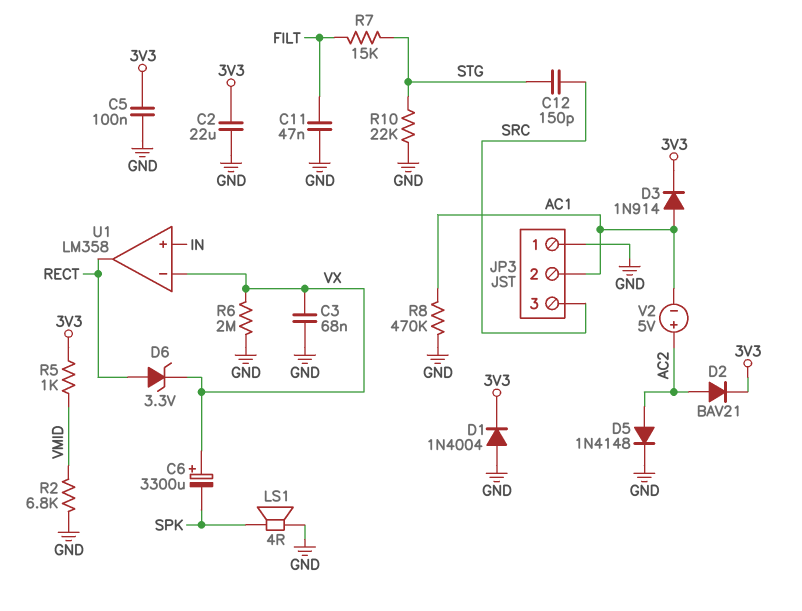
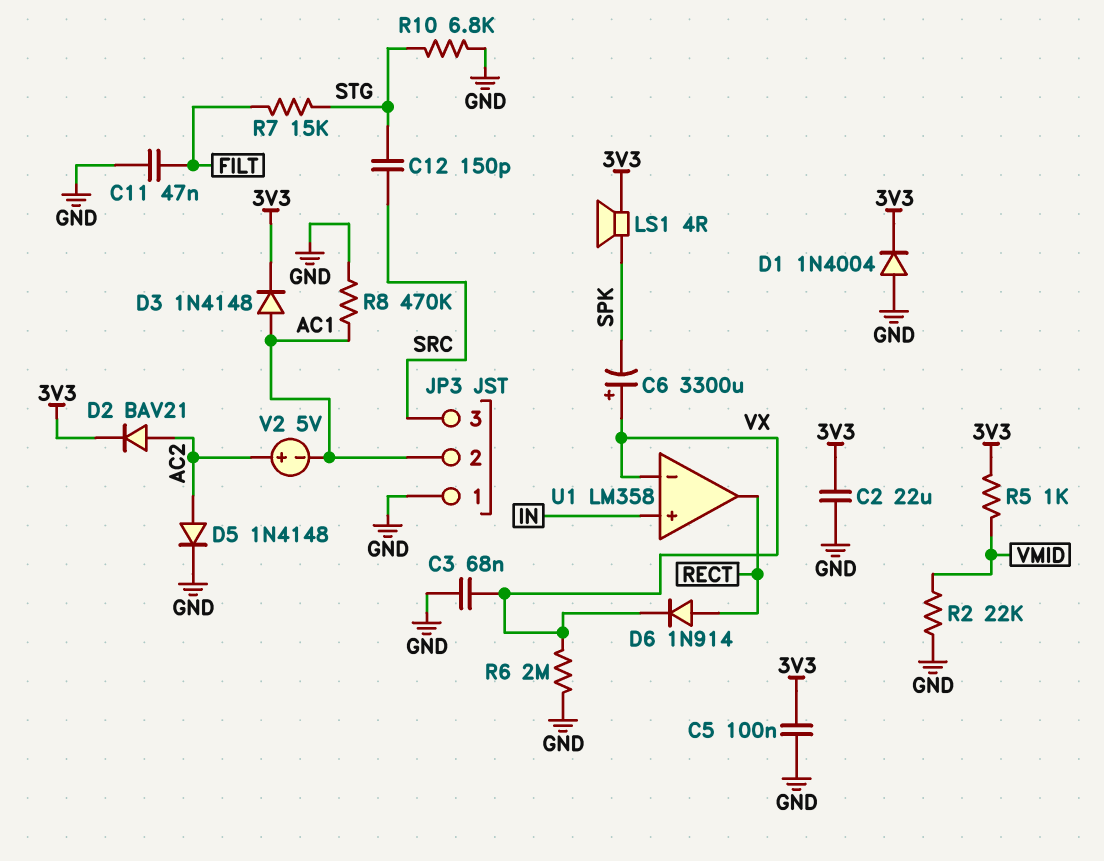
D3: diode 1N914 (A AC1, K 3V3) -> diode 1N4148 (A AC1, K 3V3)
D6: zener 3.3V (A RECT, K VX) -> diode 1N914 (A RECT, K VX)
LS1: speaker 4R (GND, SPK) -> speaker 4R (3V3, SPK)
R2: 6.8k (GND, VMID) -> 22k (GND, VMID)
R10: 22k (GND, STG) -> 6.8k (GND, STG)

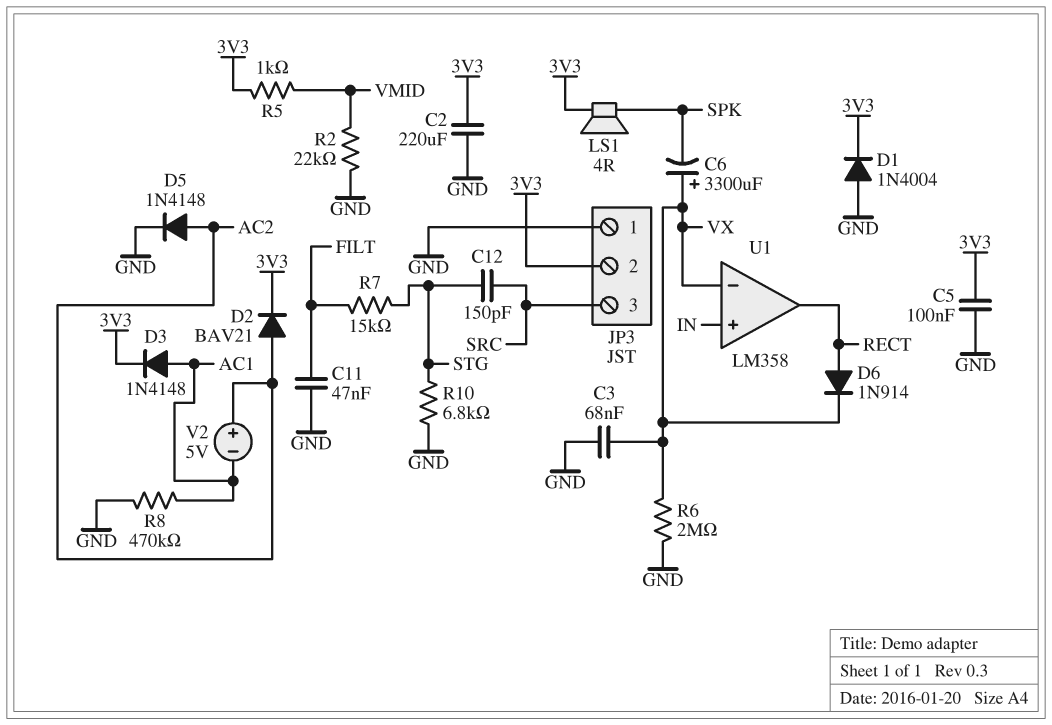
C2: 22uF (3V3, GND) -> 220uF (3V3, GND)
JP3 pin 2: AC1 -> 3V3

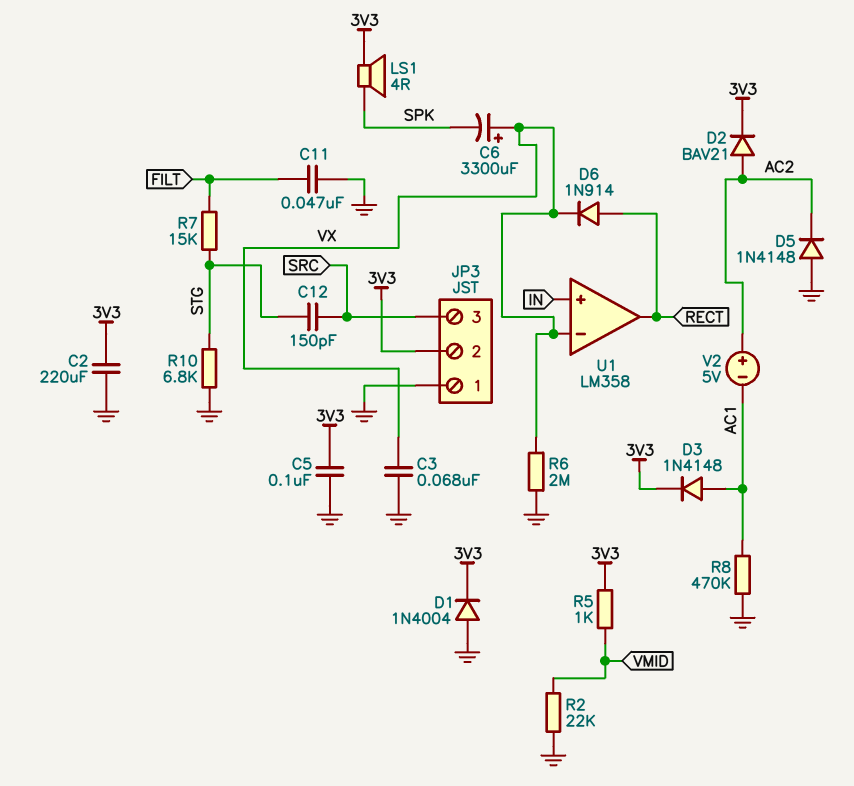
D5: diode 1N4148 (A AC2, K GND) -> diode 1N4148 (A GND, K AC2)

